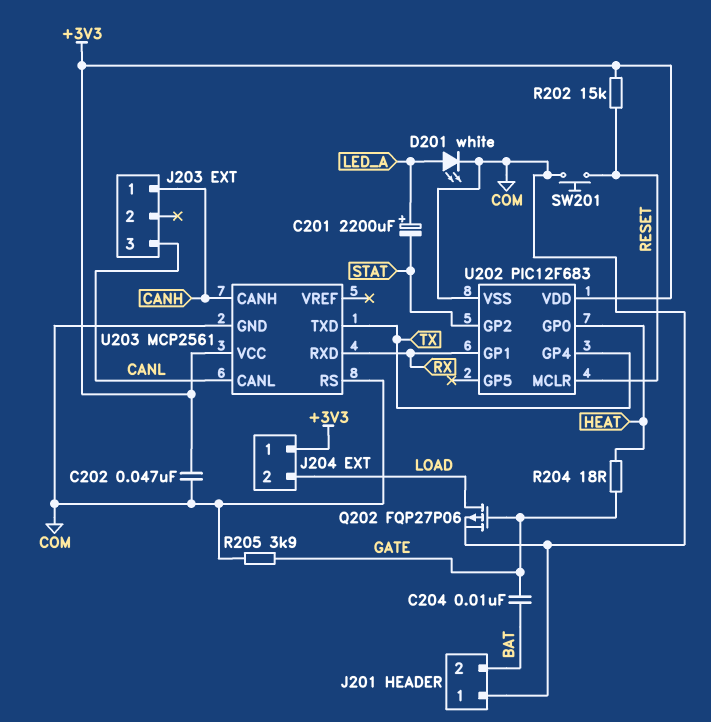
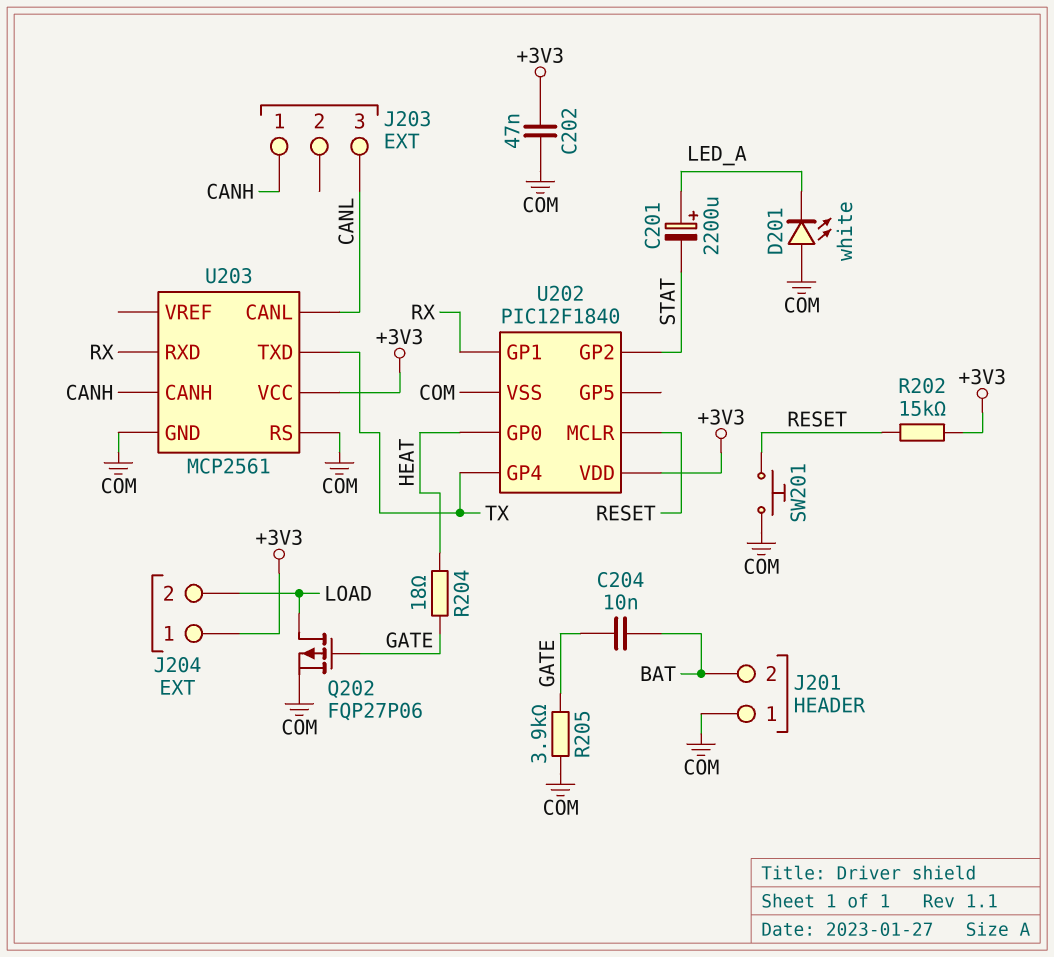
D201: LED white (A LED_A, K COM) -> LED white (A COM, K LED_A)
U202: PIC12F683 -> PIC12F1840

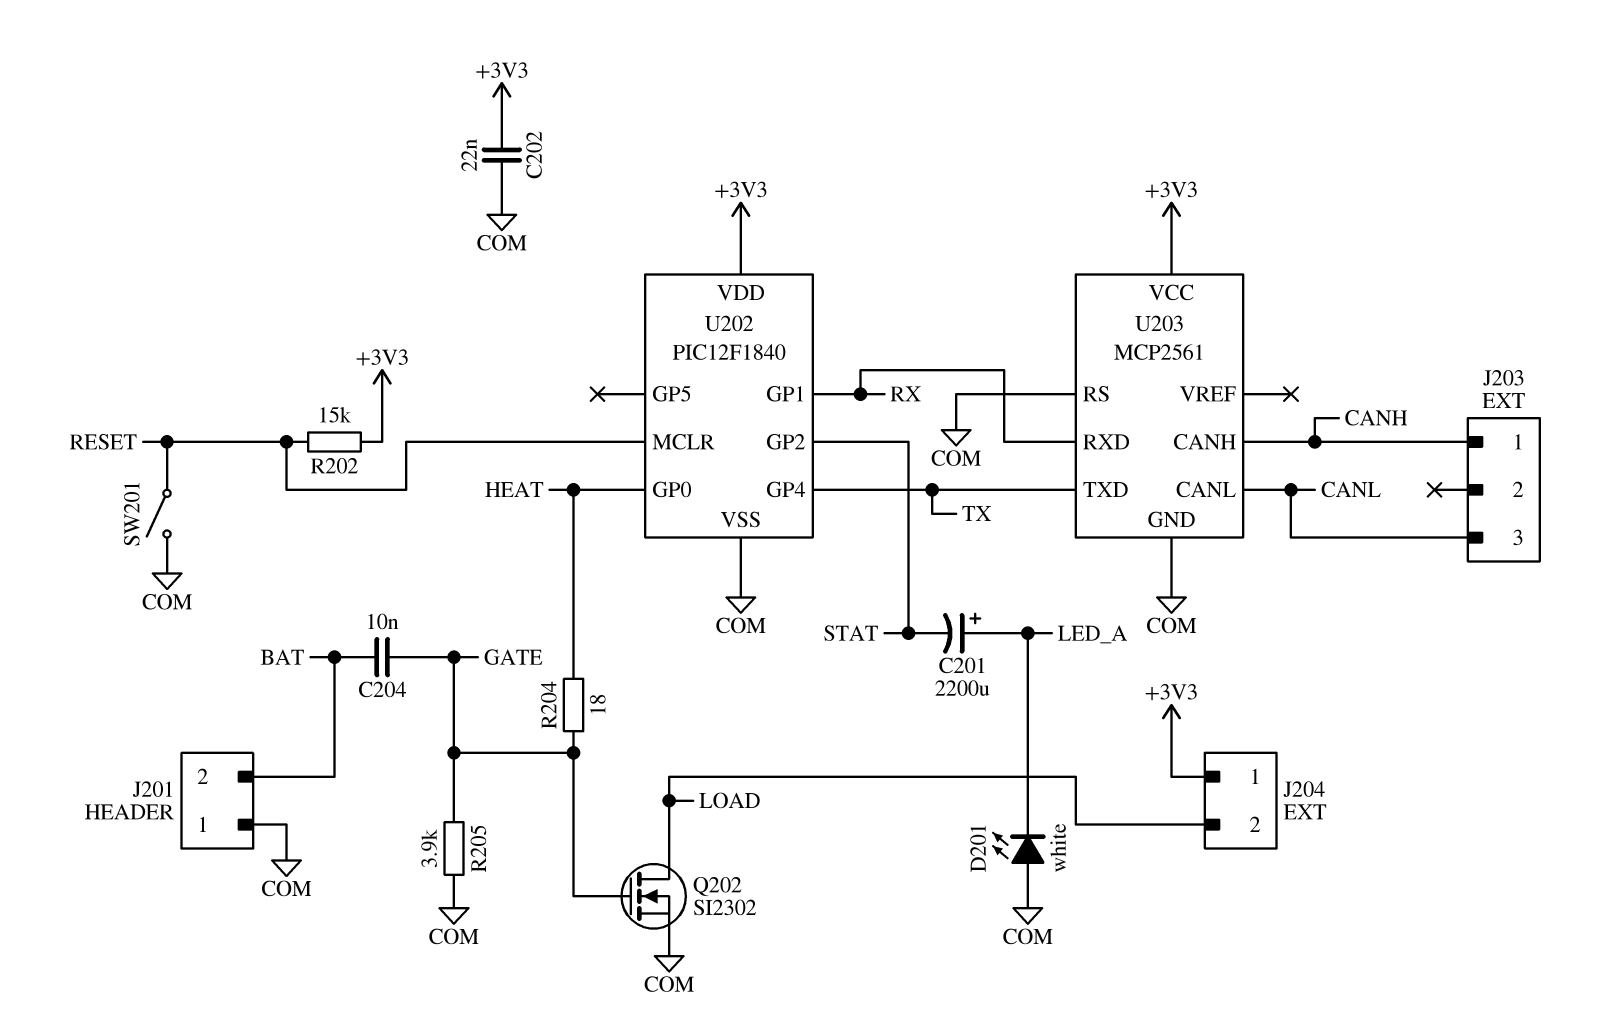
C202: 47nF (+3V3, COM) -> 22nF (+3V3, COM)
Q202: PMOS FQP27P06 (G GATE, D LOAD, S COM) -> NMOS SI2302 (G GATE, D LOAD, S COM)
SW201: button (COM, RESET) -> switch (COM, RESET)

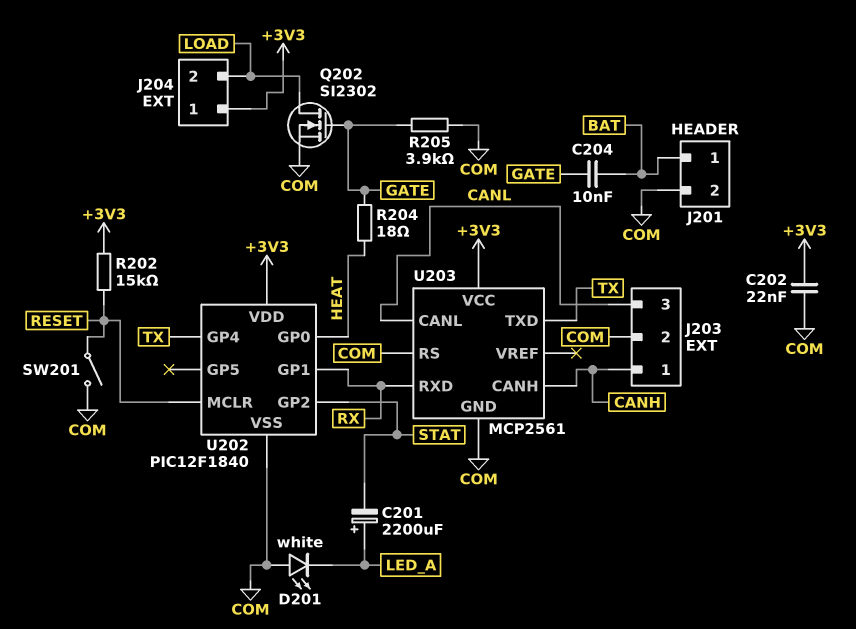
J201 pin 1: COM -> BAT
J201 pin 2: BAT -> COM
J203 pin 2: none -> COM

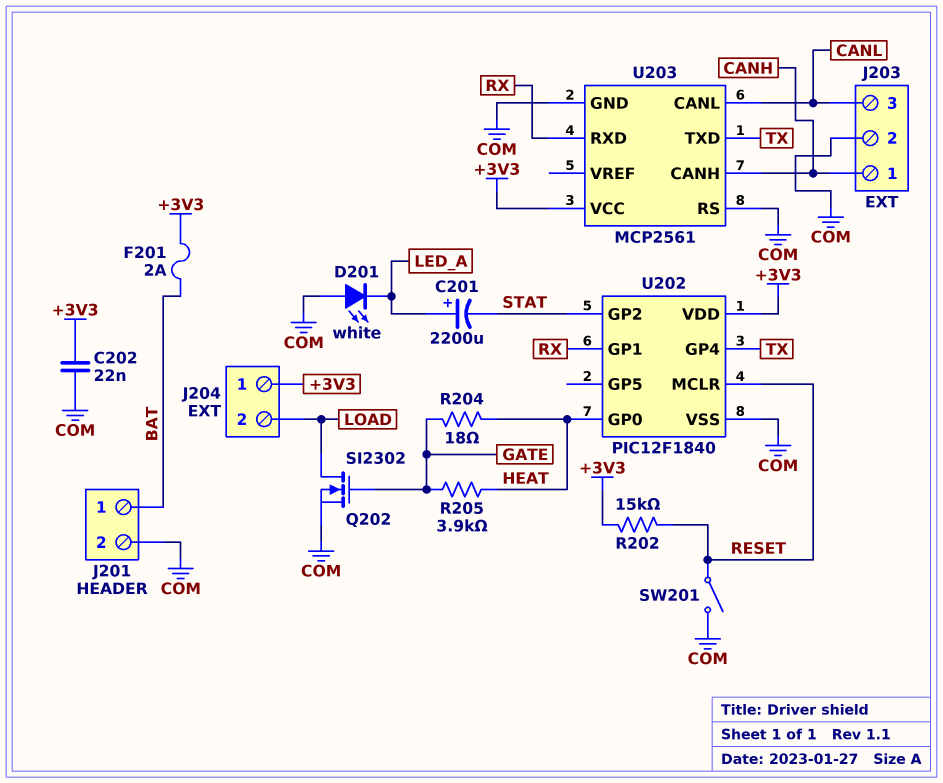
C204: 10nF (BAT, GATE) -> none
F201: none -> 2A (+3V3, BAT)
R205: 3.9k (COM, GATE) -> 3.9k (GATE, HEAT)

